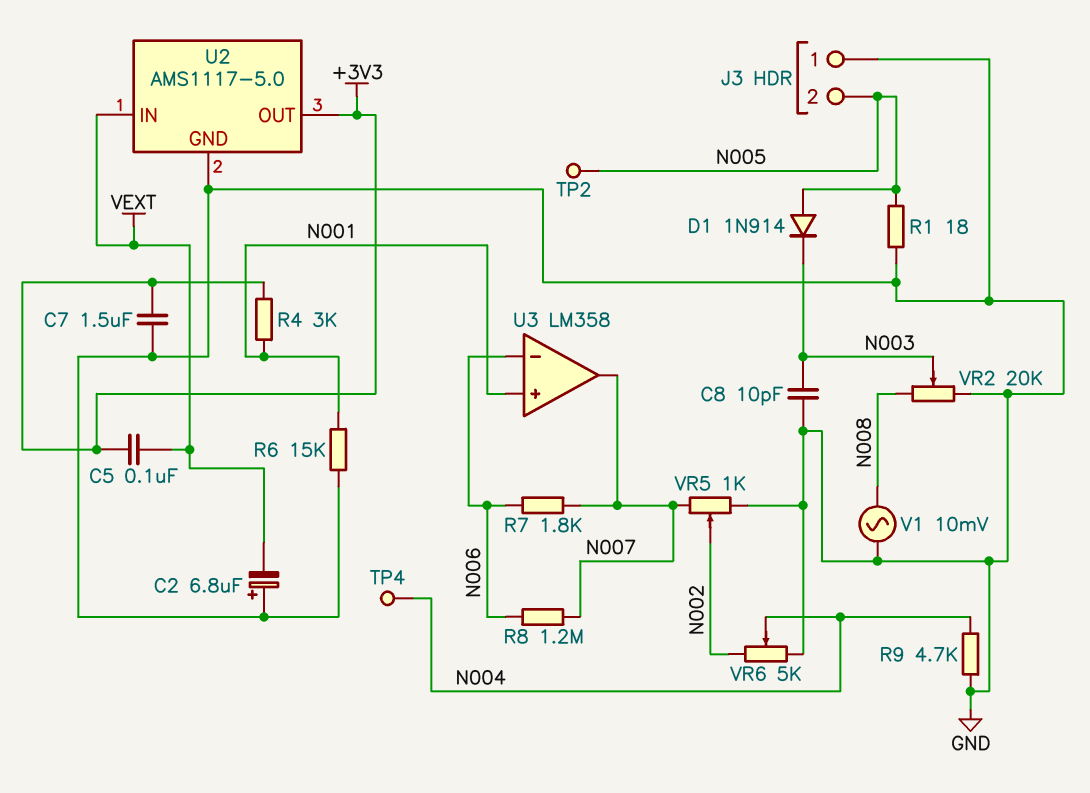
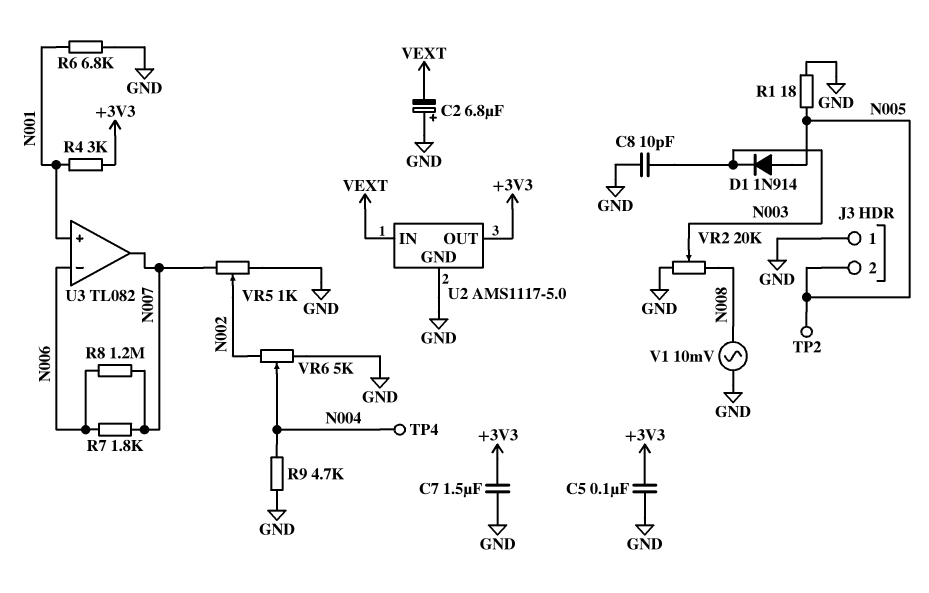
C5: 100nF (+3V3, VEXT) -> 100nF (+3V3, GND)
R6: 15k (GND, N001) -> 6.8k (GND, N001)
U3: LM358 -> TL082

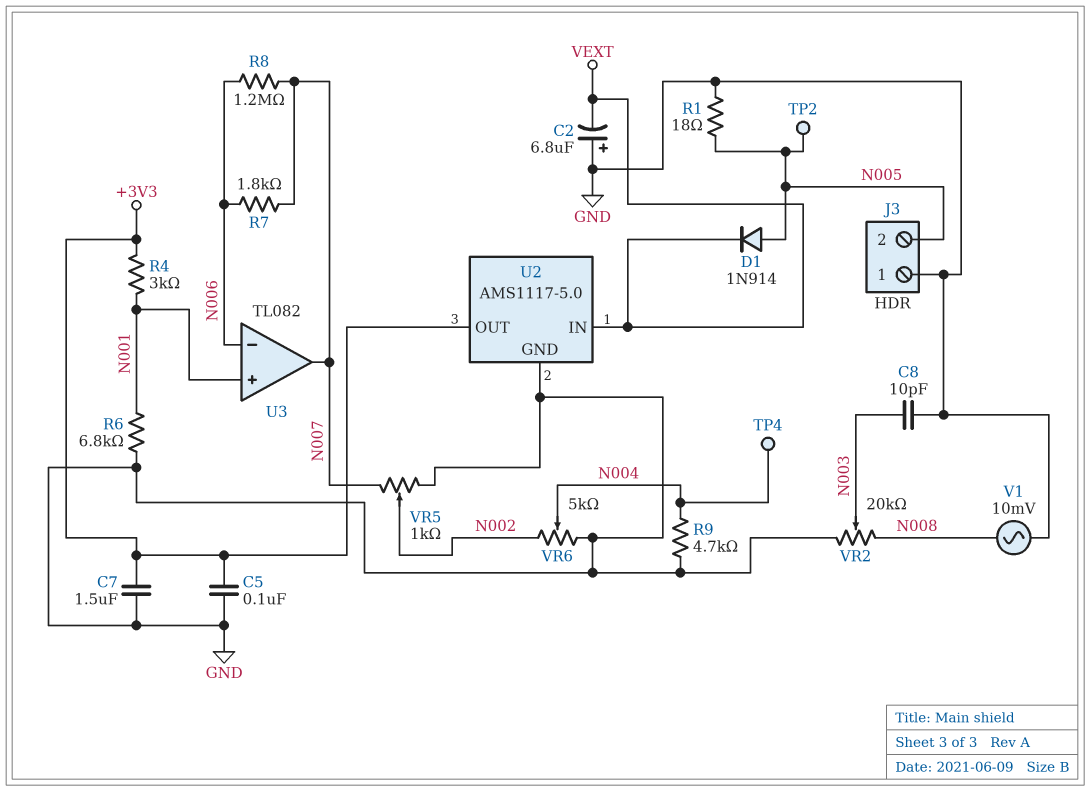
D1: diode 1N914 (A N005, K N003) -> diode 1N914 (A N005, K VEXT)

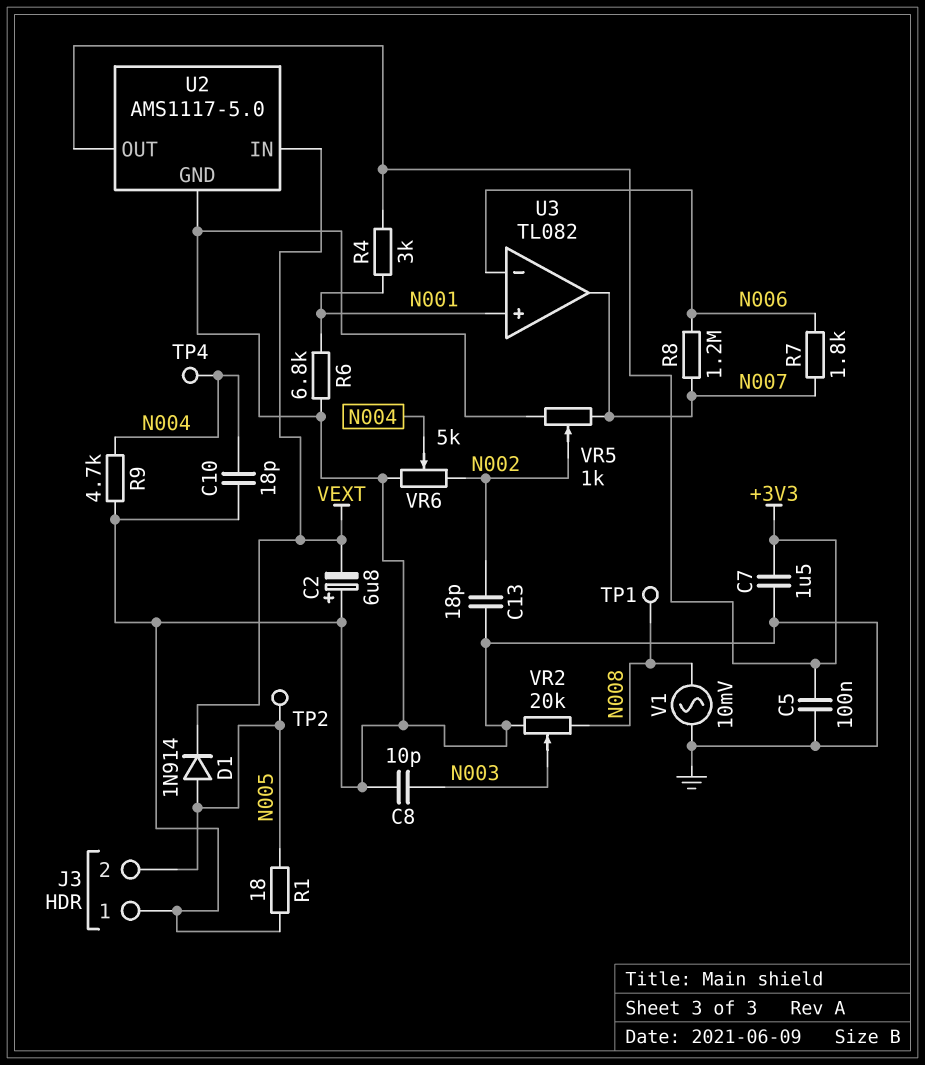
C10: none -> 18pF (GND, N004)
C13: none -> 18pF (GND, N002)
TP1: none -> test point (N008)

